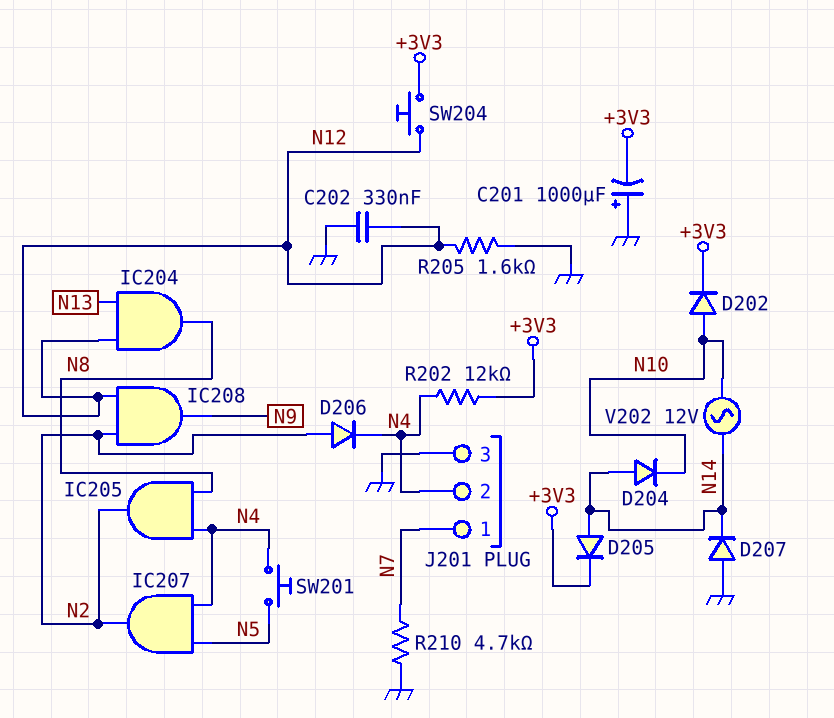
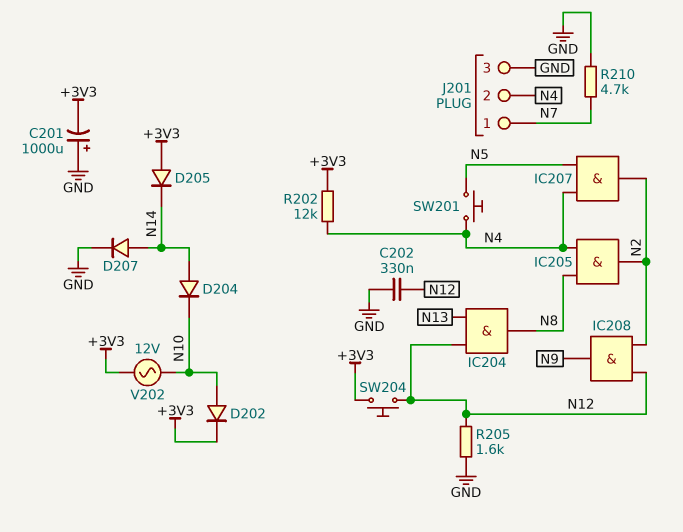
D205: diode (A N14, K +3V3) -> diode (A +3V3, K N14)
D206: diode (A N2, K N4) -> none
D207: diode (A GND, K N14) -> diode (A N14, K GND)
V202: AC 12V (N10, N14) -> AC 12V (+3V3, N10)

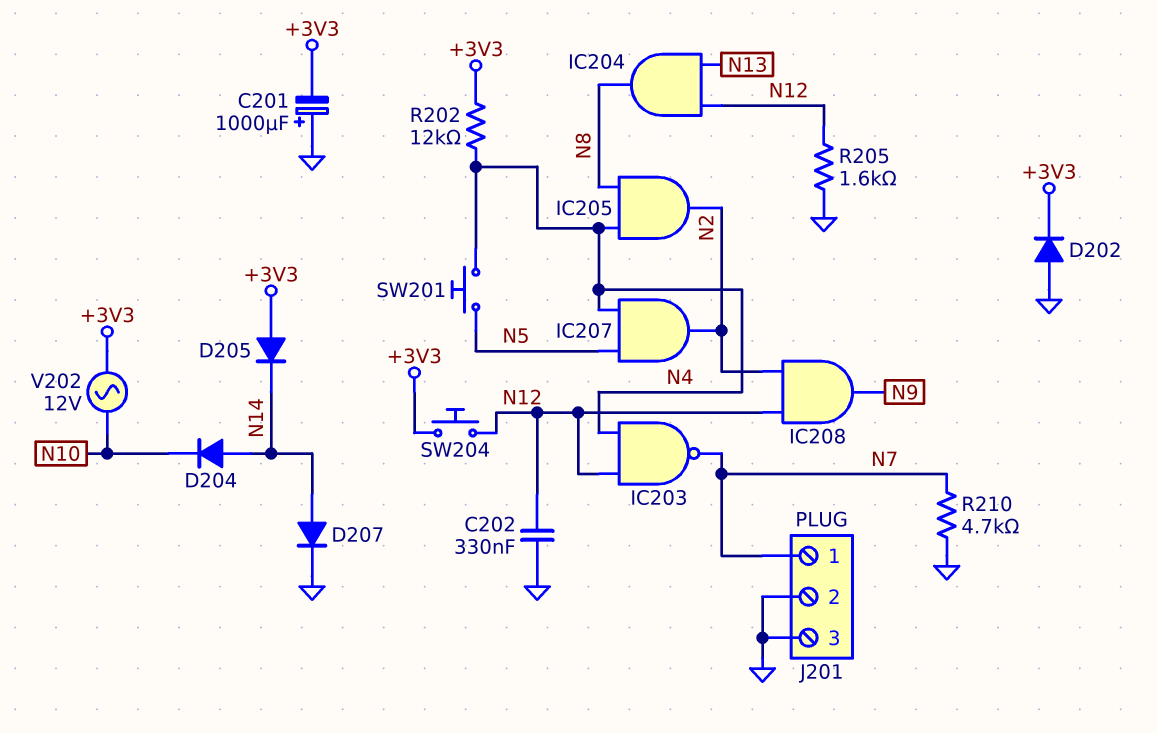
D202: diode (A N10, K +3V3) -> diode (A GND, K +3V3)
IC203: none -> NAND (in N4, in N12, out N7)
J201 pin 2: N4 -> GND

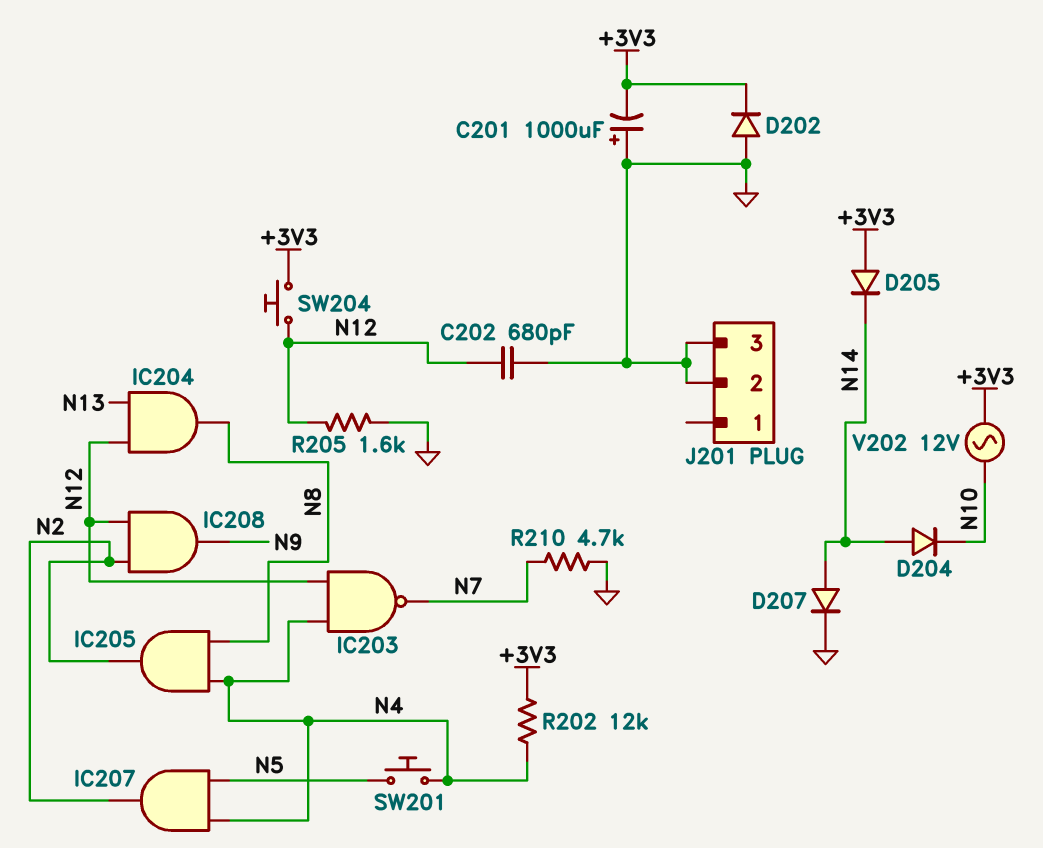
C202: 330nF (GND, N12) -> 680pF (GND, N12)
J201 pin 1: N7 -> none

